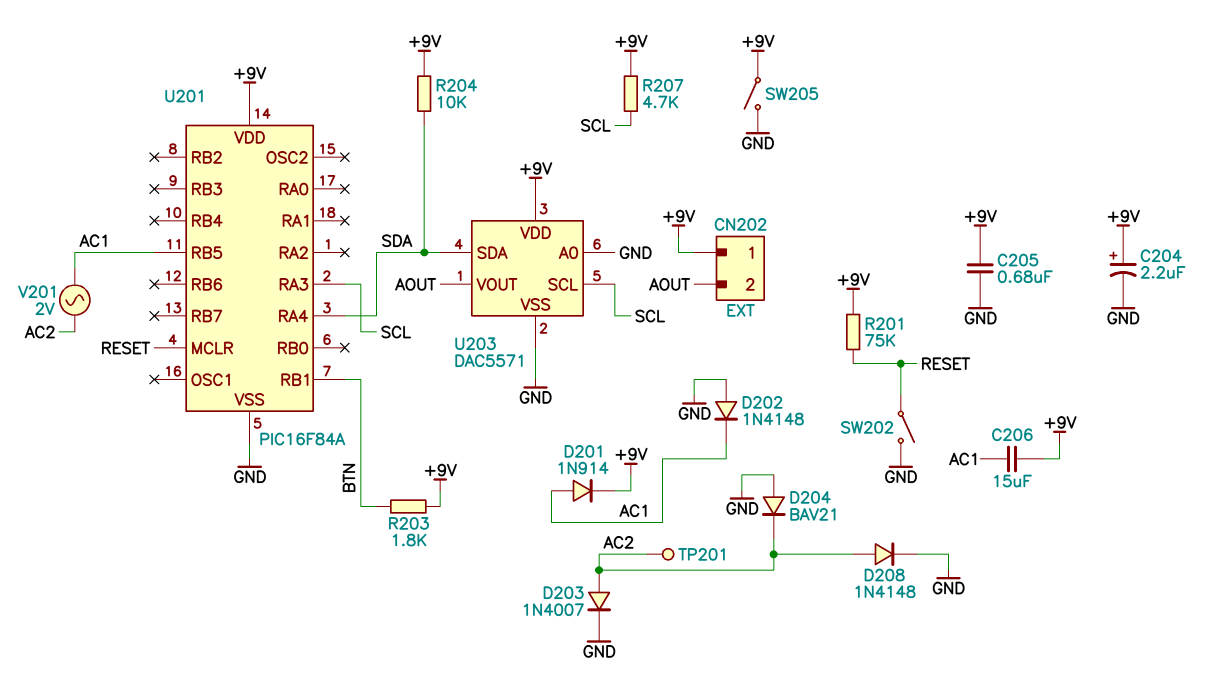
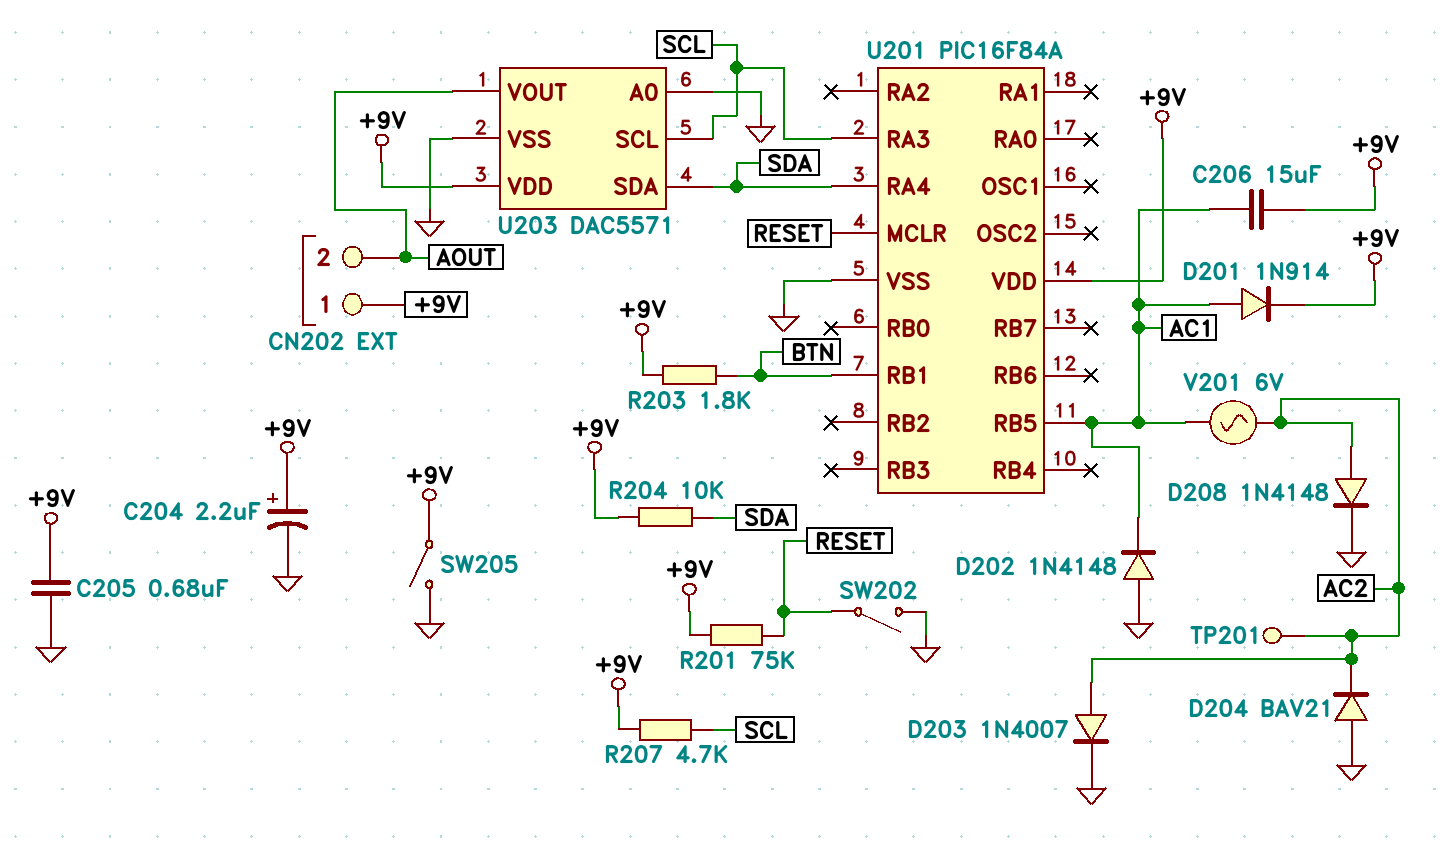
V201: AC 2V (AC1, AC2) -> AC 6V (AC1, AC2)

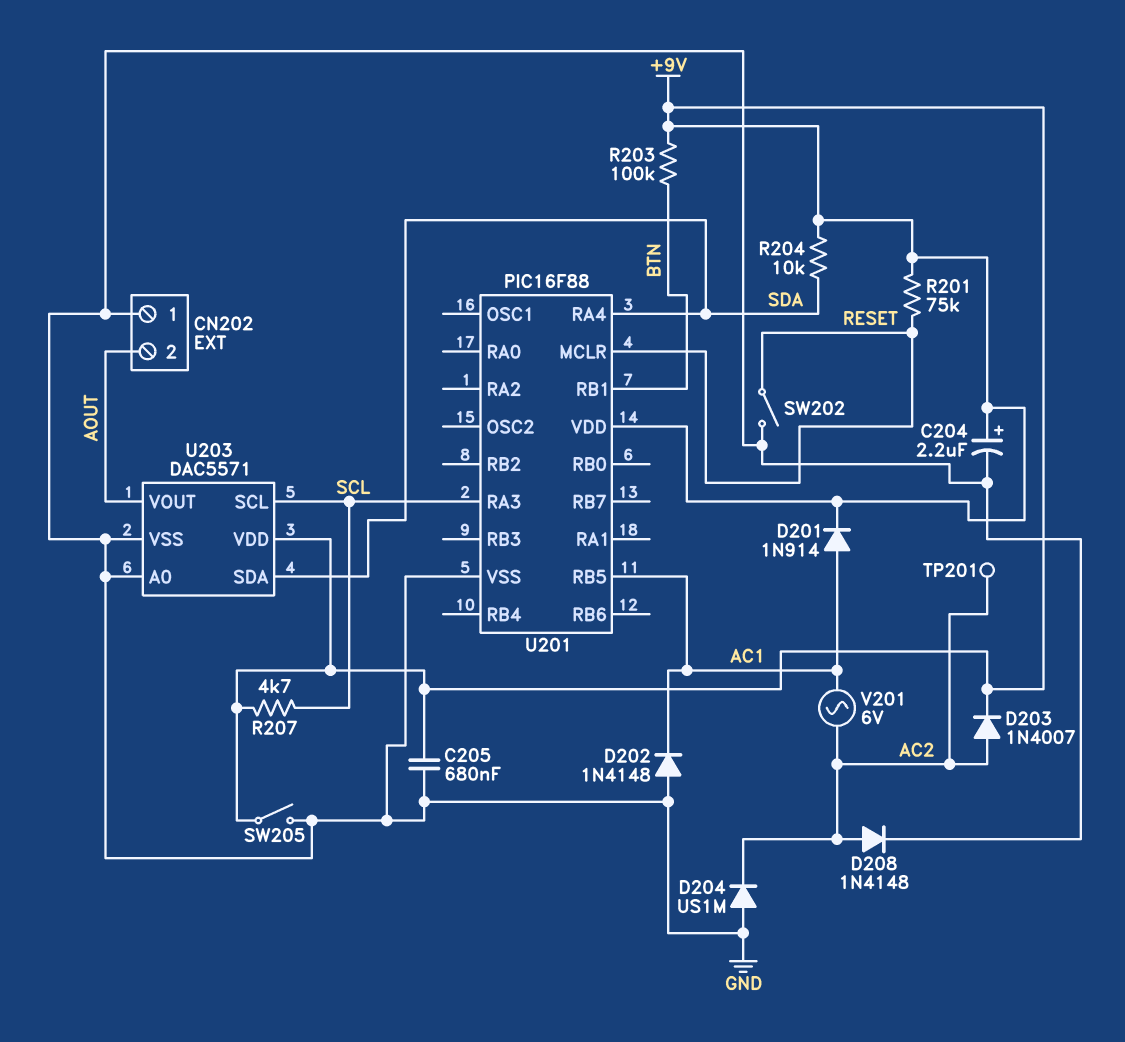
C206: 15uF (+9V, AC1) -> none
CN202 pin 1: +9V -> GND
D203: diode 1N4007 (A AC2, K GND) -> diode 1N4007 (A AC2, K +9V)
D204: diode BAV21 (A GND, K AC2) -> diode US1M (A GND, K AC2)
R203: 1.8k (+9V, BTN) -> 100k (+9V, BTN)
U201: PIC16F84A -> PIC16F88

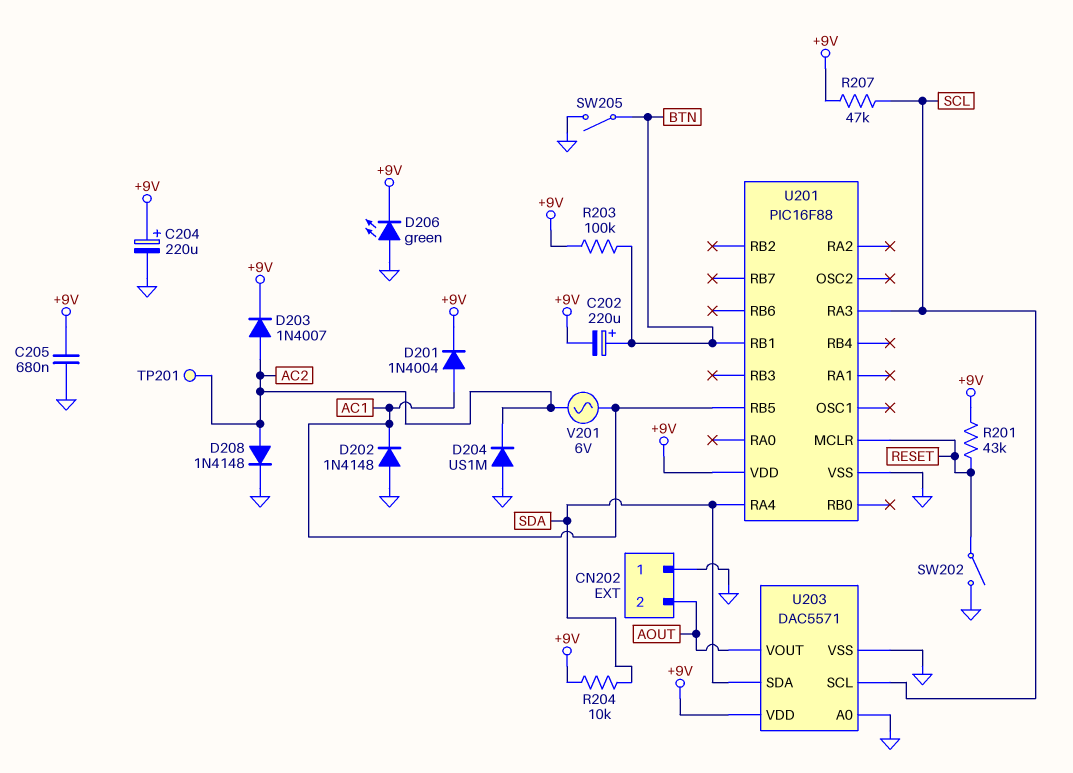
C202: none -> 220uF (plus BTN, minus +9V)
C204: 2.2uF (plus +9V, minus GND) -> 220uF (plus +9V, minus GND)
D201: diode 1N914 (A AC1, K +9V) -> diode 1N4004 (A AC1, K +9V)
D206: none -> LED green (A GND, K +9V)
R201: 75k (+9V, RESET) -> 43k (+9V, RESET)
R207: 4.7k (+9V, SCL) -> 47k (+9V, SCL)
SW205: switch (+9V, GND) -> switch (BTN, GND)

